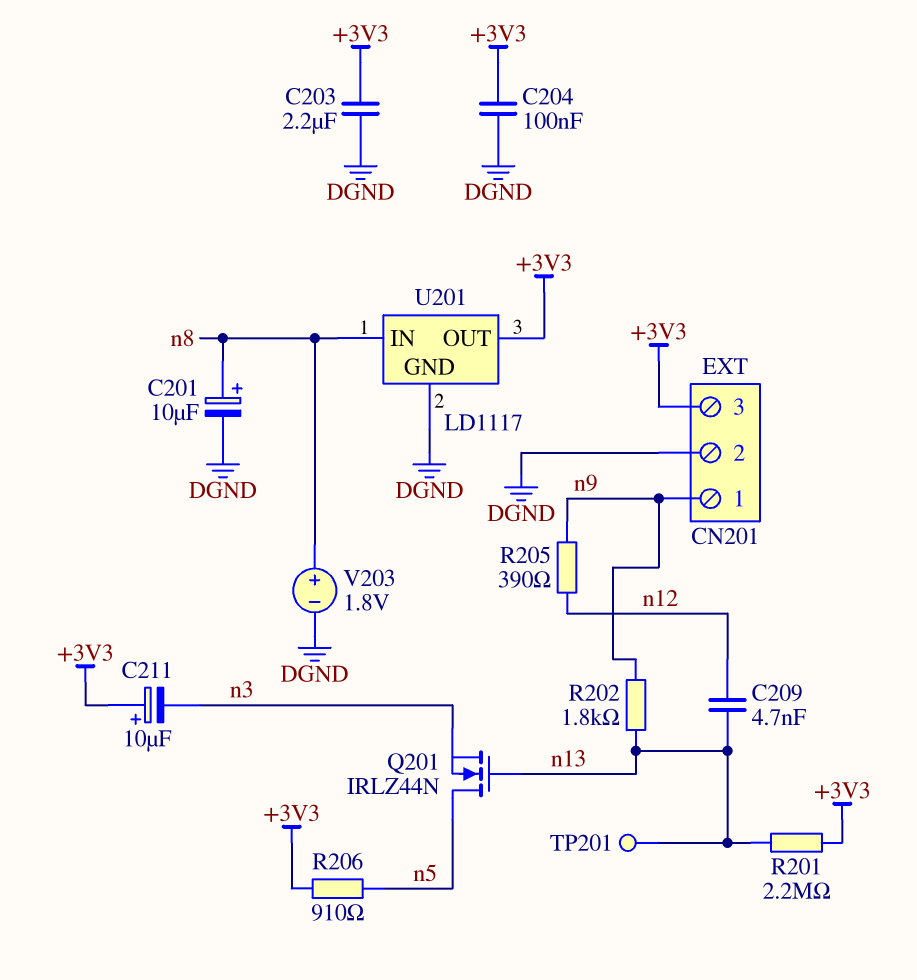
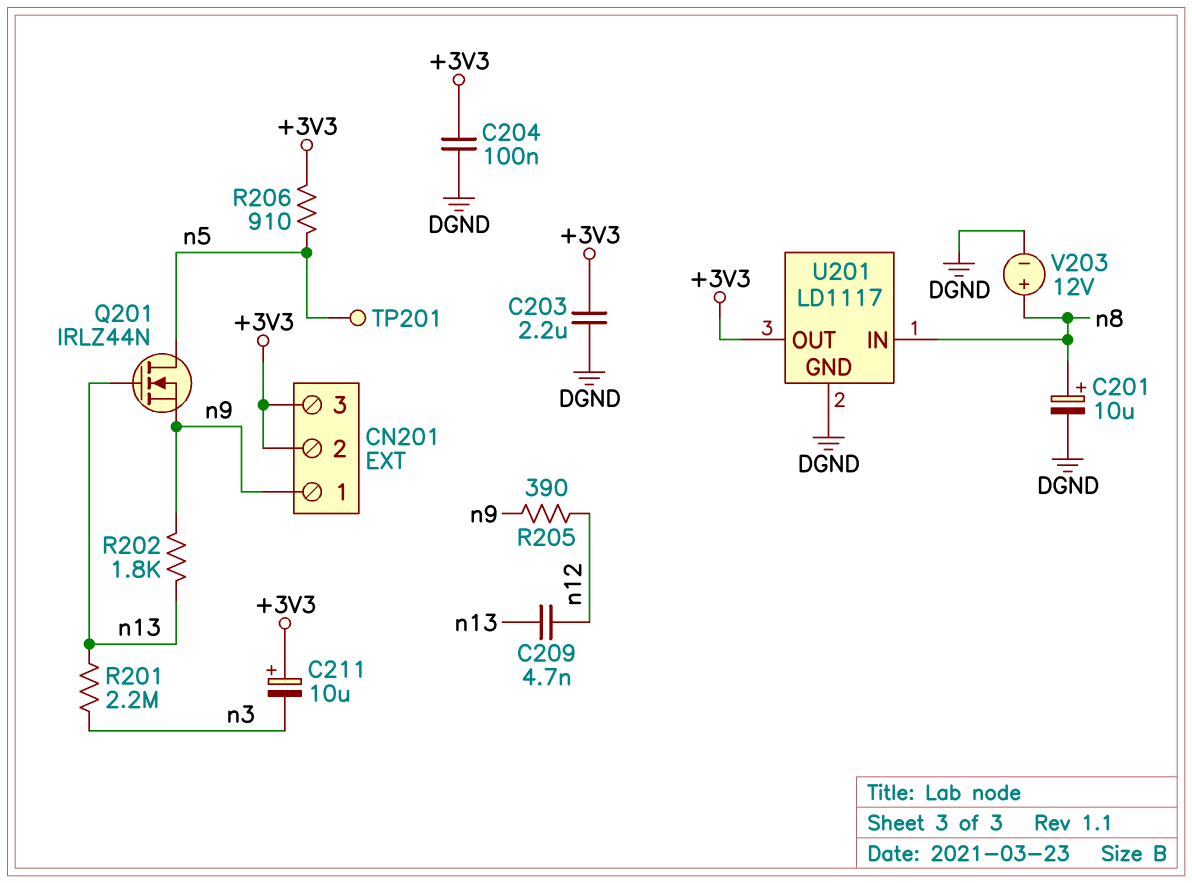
CN201 pin 2: DGND -> +3V3
Q201: NMOS IRLZ44N (G n13, D n5, S n3) -> NMOS IRLZ44N (G n13, D n5, S n9)
R201: 2.2M (+3V3, n13) -> 2.2M (n3, n13)
TP201: test point (n13) -> test point (n5)
V203: 1.8V (plus n8, minus DGND) -> 12V (plus n8, minus DGND)

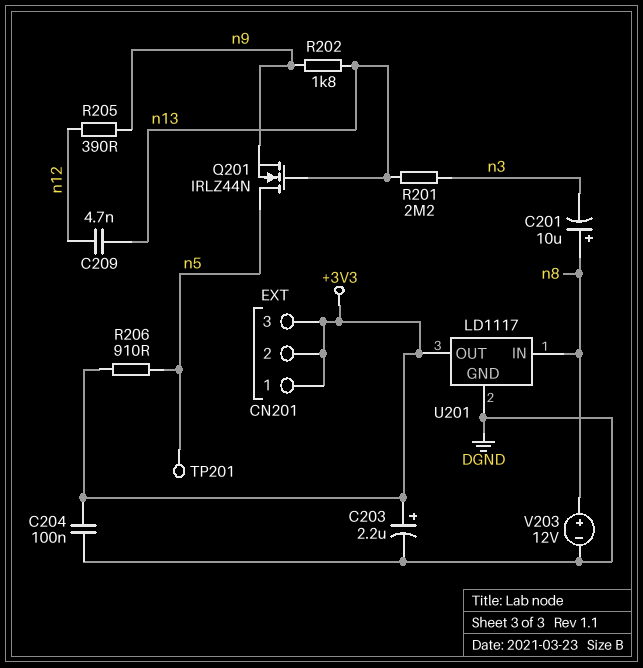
C201: 10uF (plus n8, minus DGND) -> 10uF (plus n8, minus n3)
C203: 2.2uF (+3V3, DGND) -> 2.2uF (plus +3V3, minus DGND)
C211: 10uF (plus +3V3, minus n3) -> none
CN201 pin 1: n9 -> +3V3

